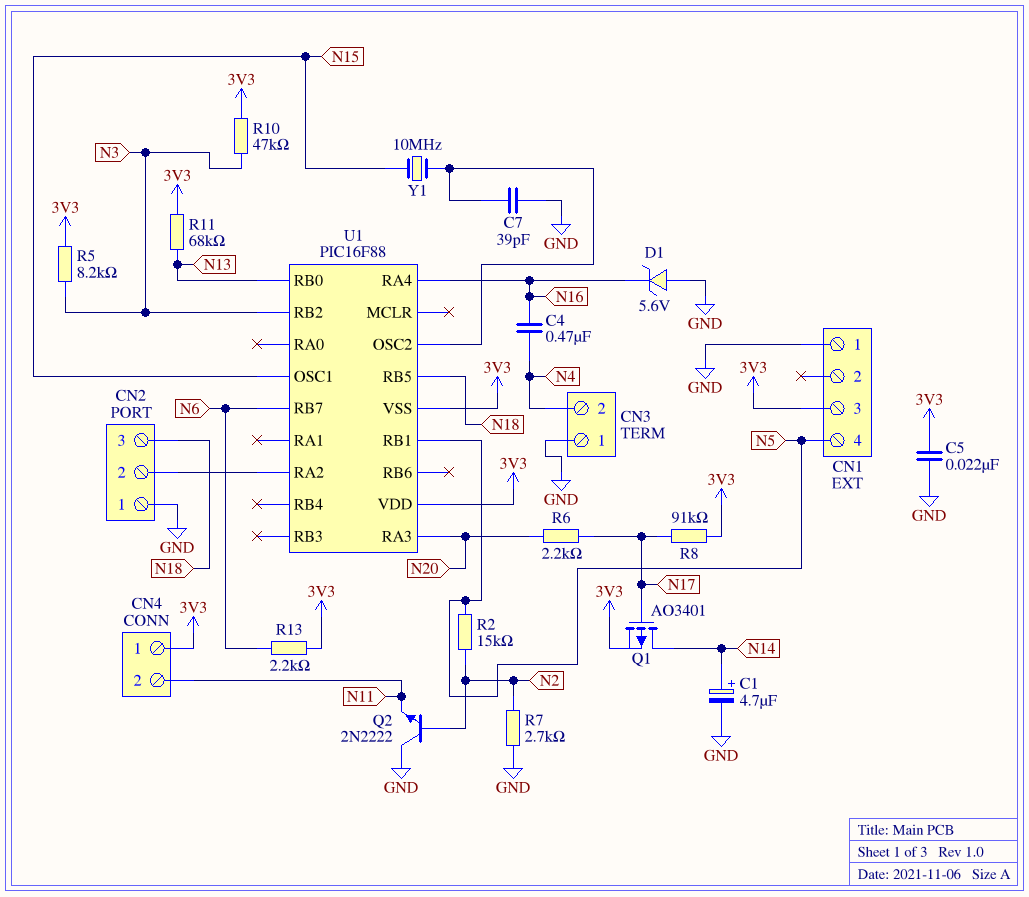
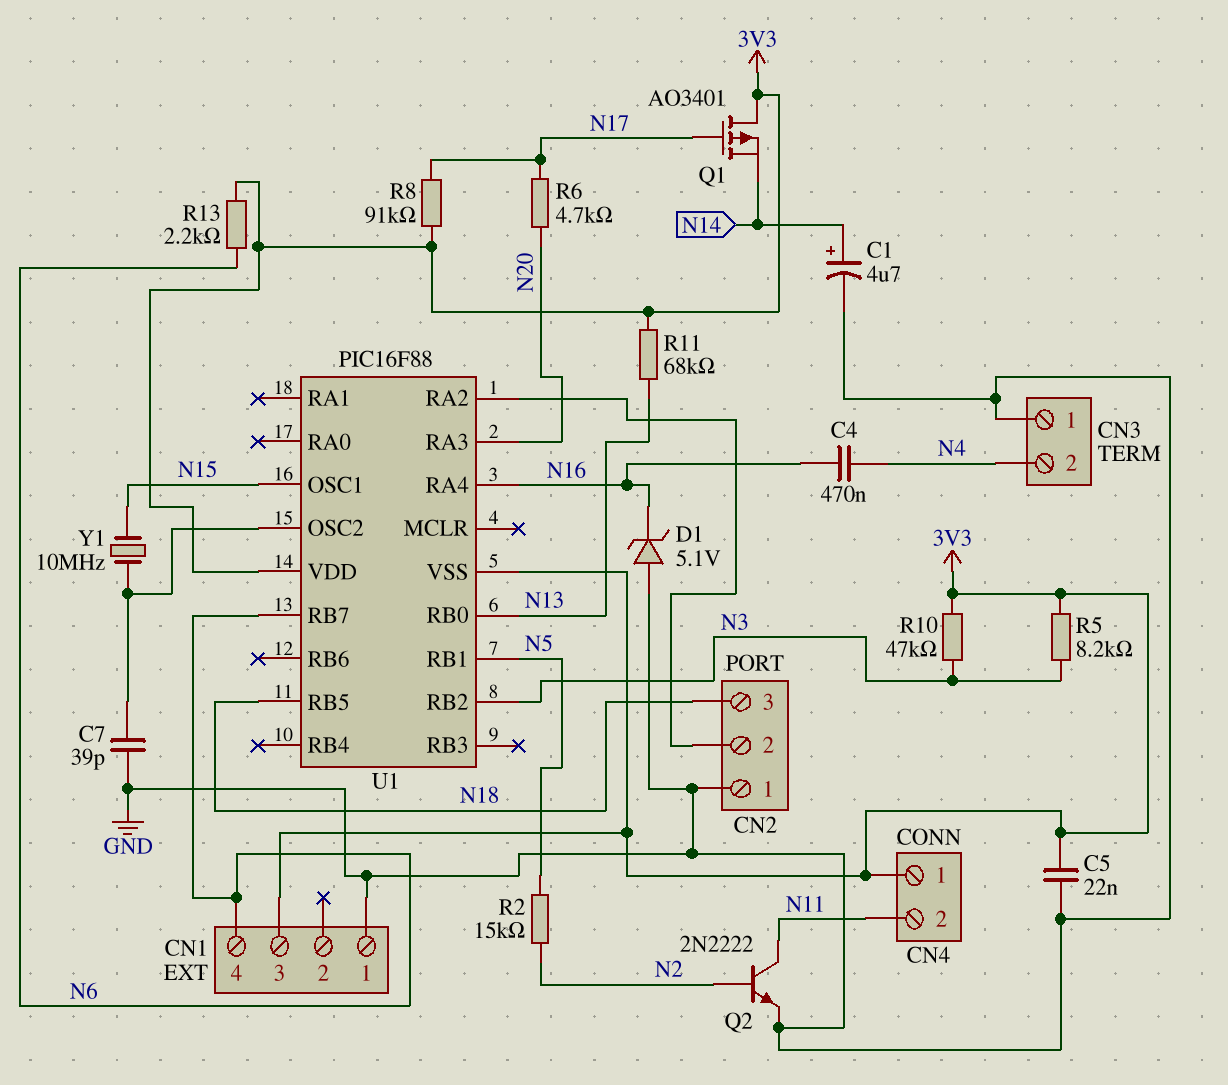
CN1 pin 4: N5 -> N6
D1: zener 5.6V (A GND, K N16) -> zener 5.1V (A GND, K N16)
Q1: PMOS AO3401 (G N17, D N14, S 3V3) -> PMOS AO3401 (G N17, D 3V3, S N14)
Q2: NPN 2N2222 (B N2, C GND, E N11) -> NPN 2N2222 (B N2, C N11, E GND)
R6: 2.2k (N17, N20) -> 4.7k (N17, N20)
R7: 2.7k (GND, N2) -> none

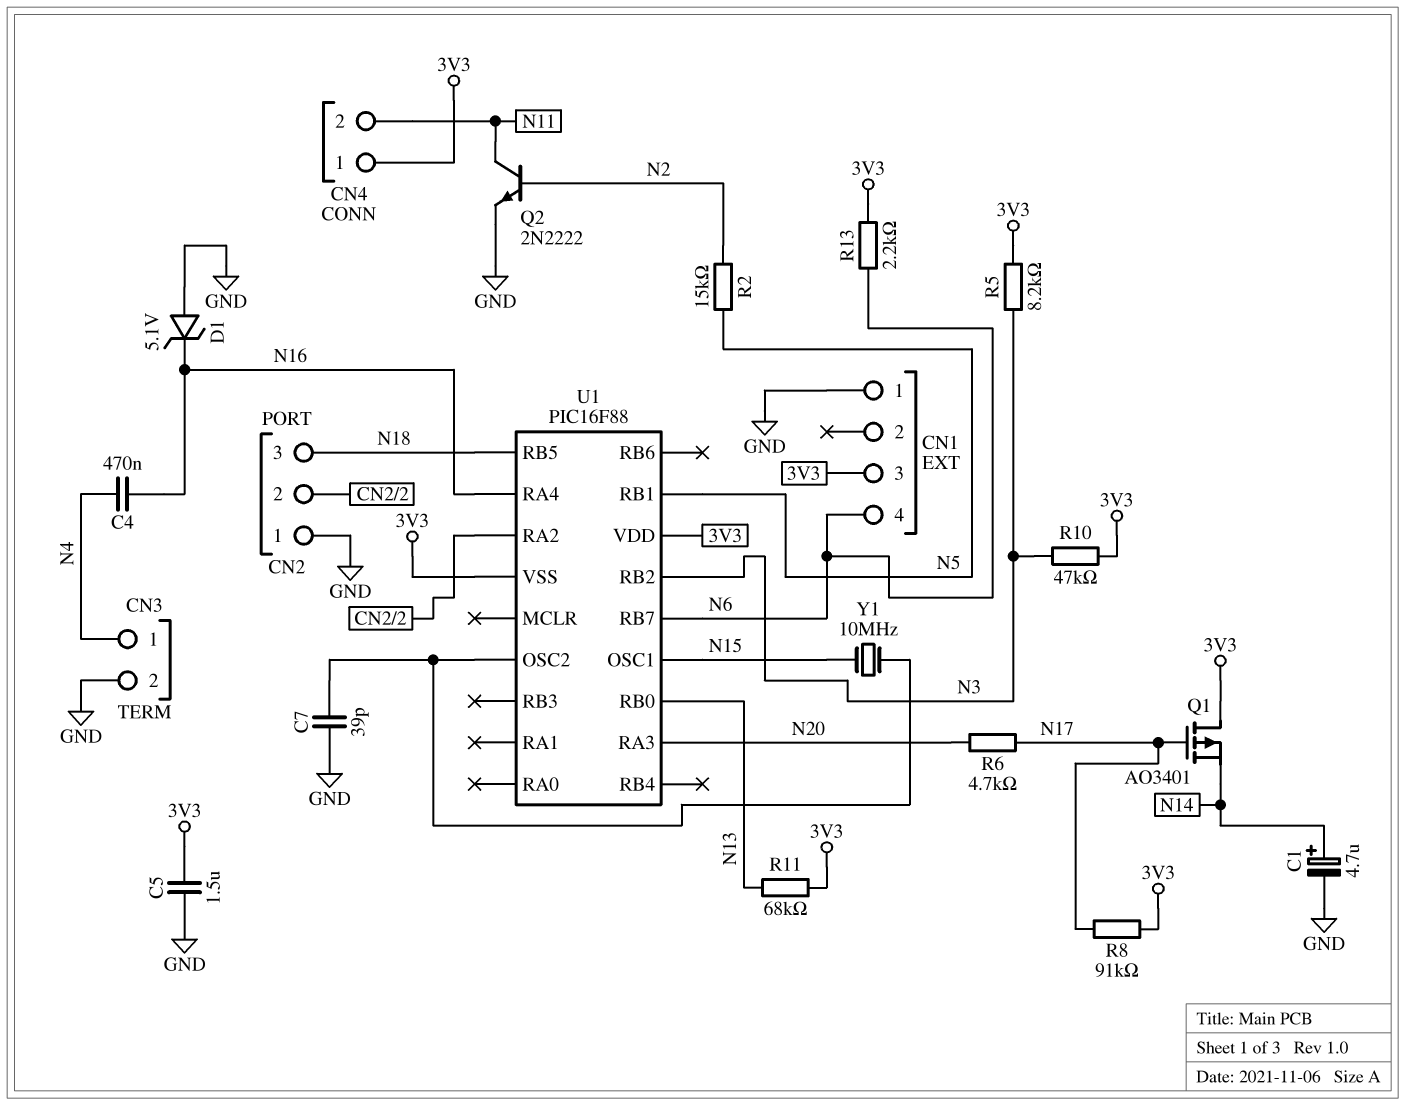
C5: 22nF (3V3, GND) -> 1.5uF (3V3, GND)
CN3 pin 1: GND -> N4
CN3 pin 2: N4 -> GND

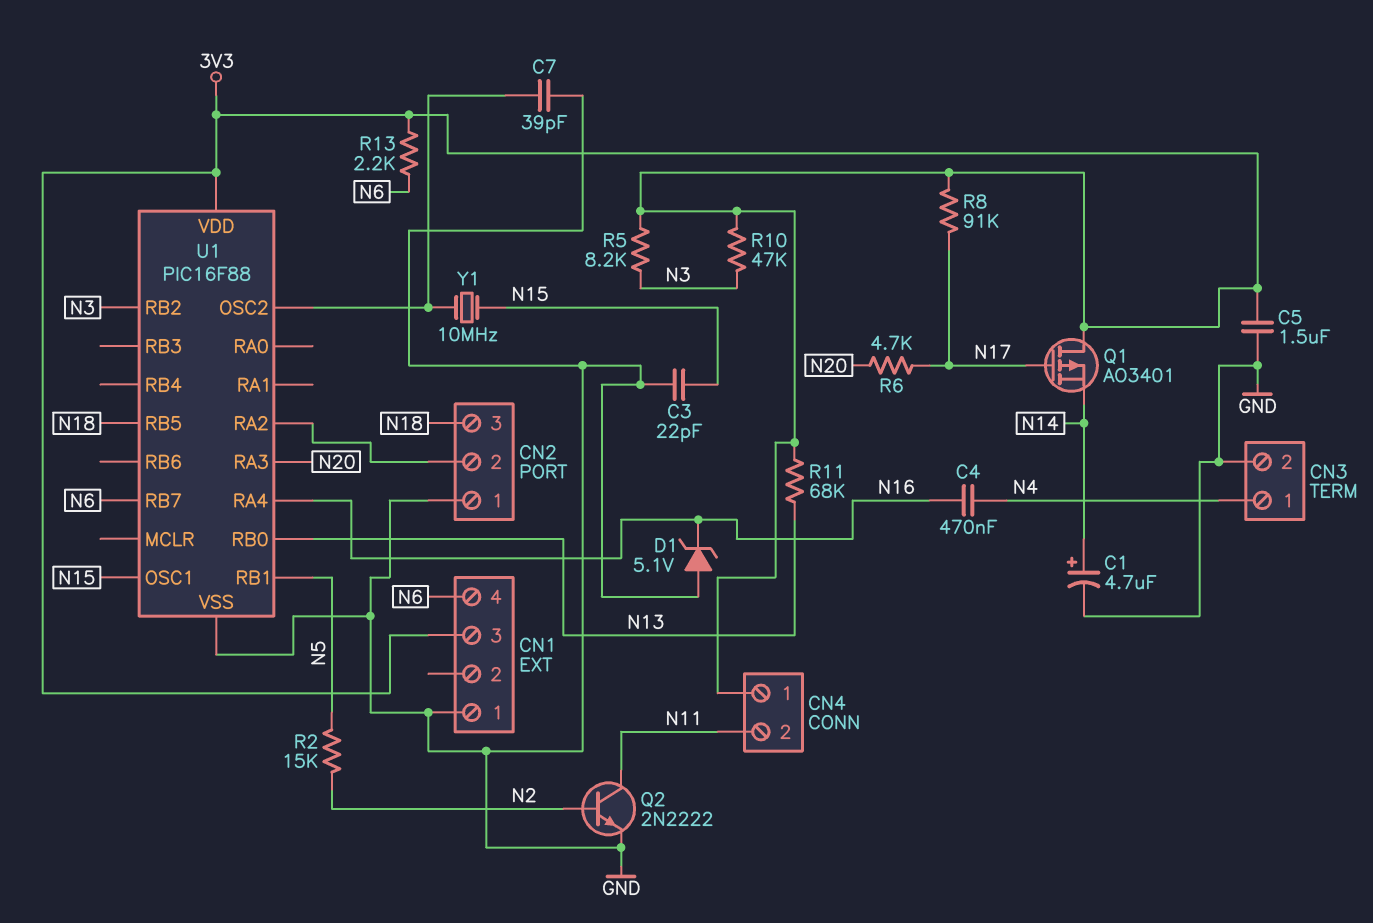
C3: none -> 22pF (GND, N15)
U1 pin VSS: 3V3 -> GND

